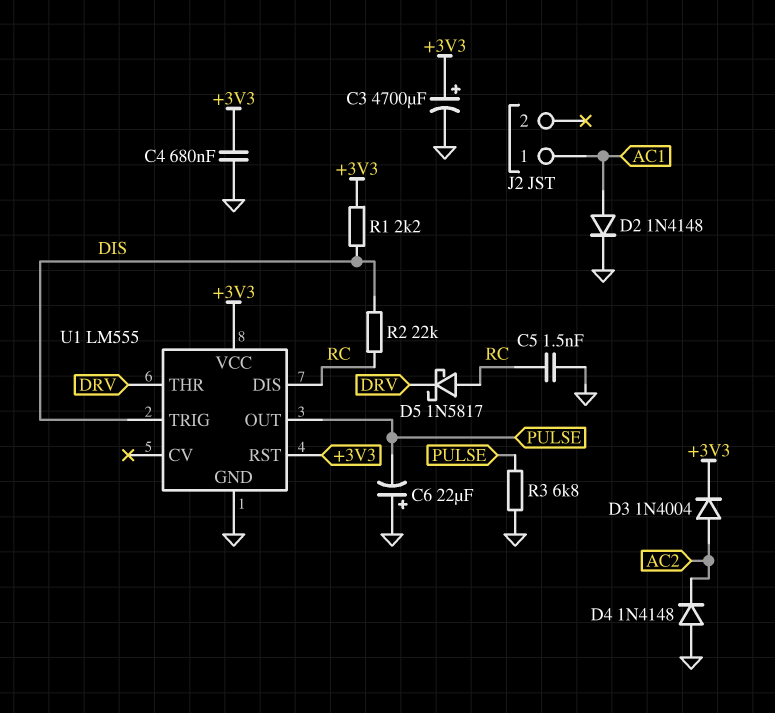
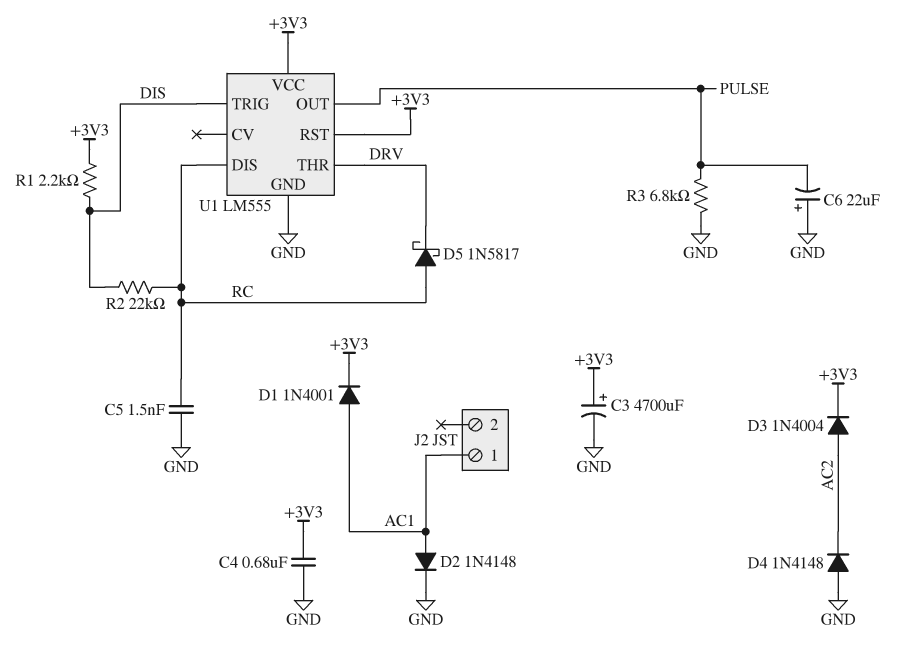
D1: none -> diode 1N4001 (A AC1, K +3V3)

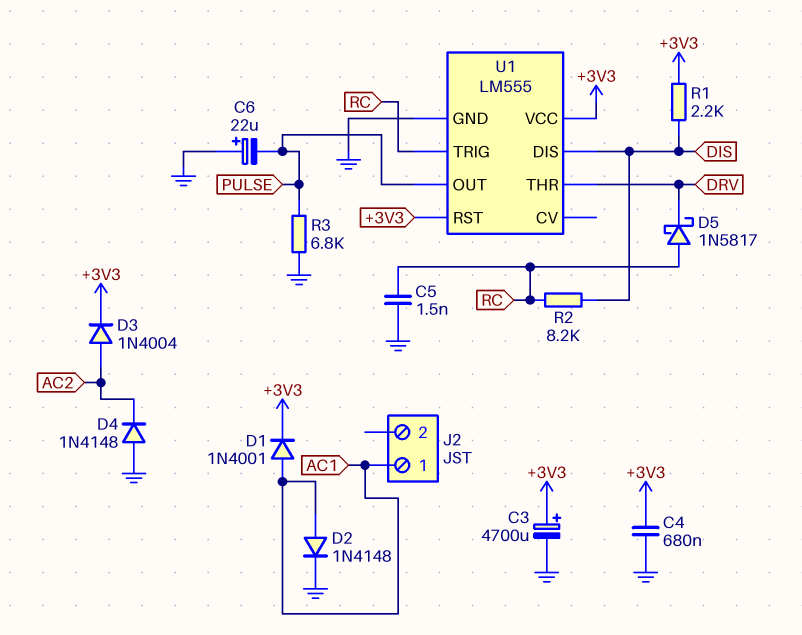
R2: 22k (DIS, RC) -> 8.2k (DIS, RC)
U1 pin DIS: RC -> DIS
U1 pin TRIG: DIS -> RC

